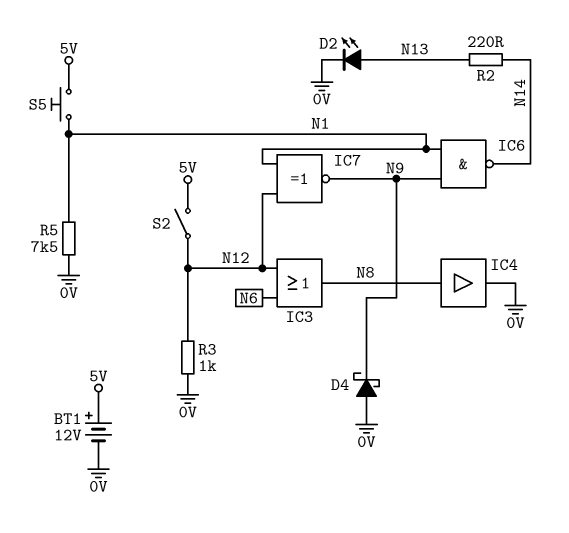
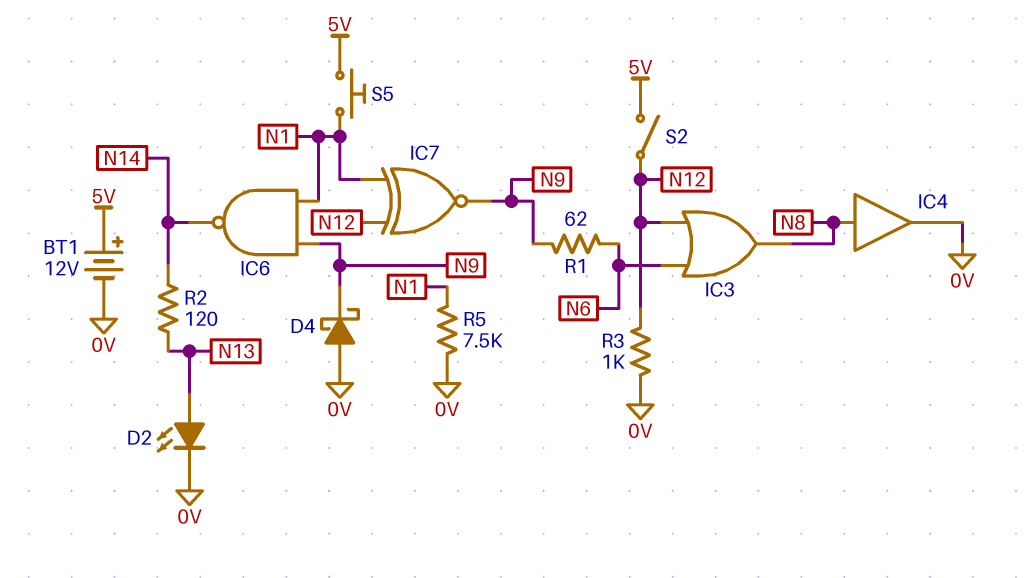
R1: none -> 62 (N6, N9)
R2: 220 (N13, N14) -> 120 (N13, N14)

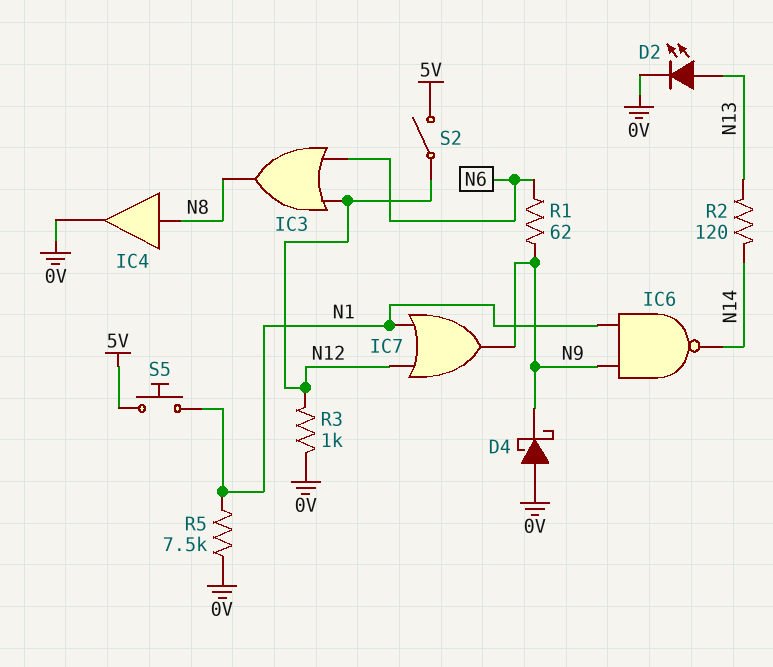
BT1: 12V (plus 5V, minus 0V) -> none
IC7: XNOR (in N1, in N12, out N9) -> OR (in N1, in N12, out N9)

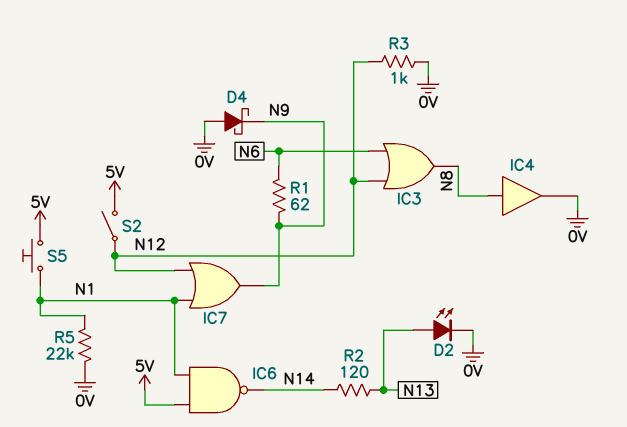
IC6: NAND (in N1, in N9, out N14) -> NAND (in 5V, in N1, out N14)
R5: 7.5k (0V, N1) -> 22k (0V, N1)

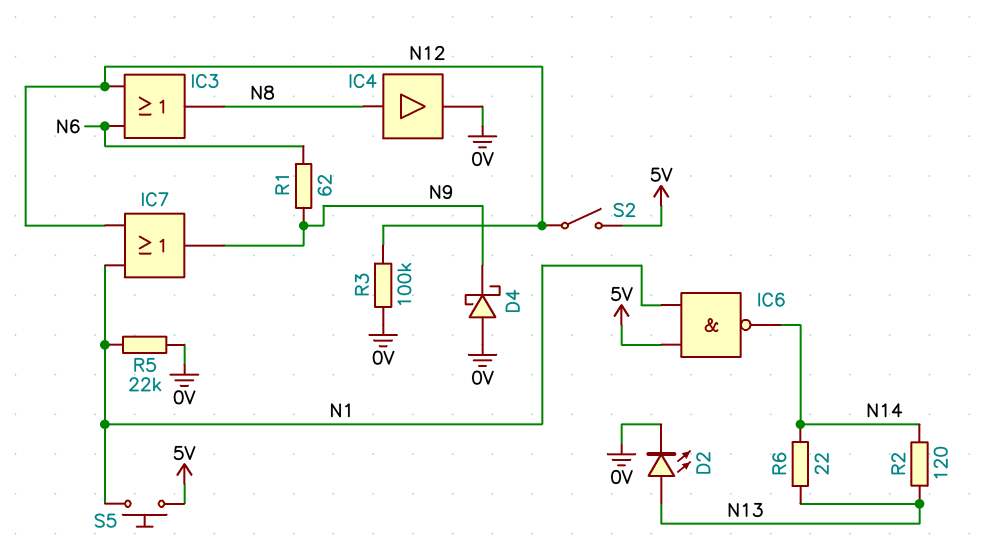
R3: 1k (0V, N12) -> 100k (0V, N12)
R6: none -> 22 (N13, N14)

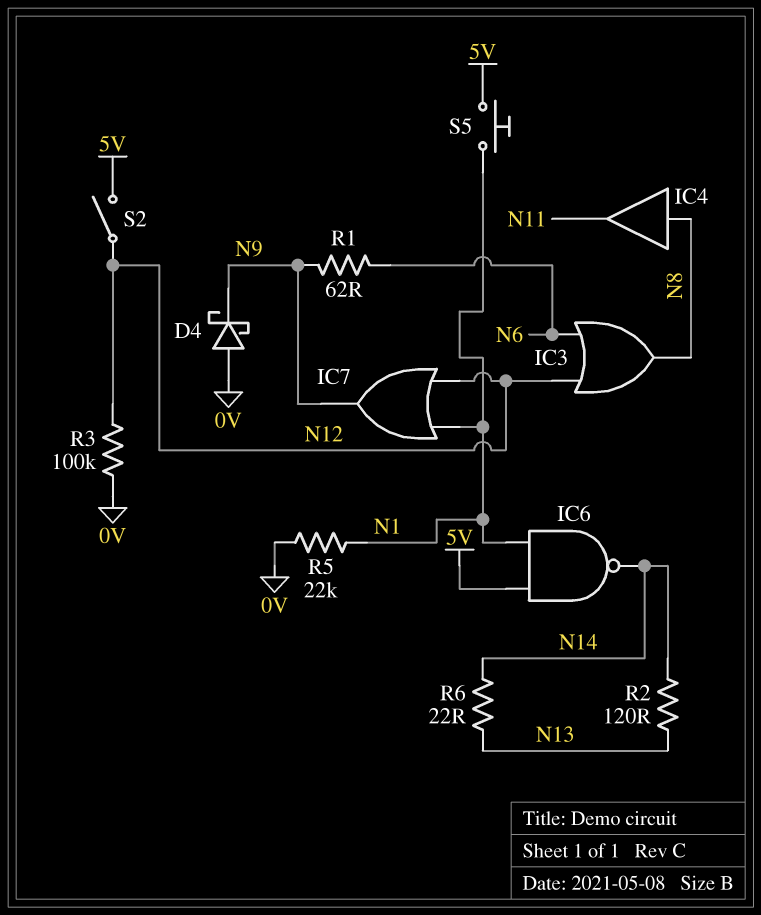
D2: LED (A N13, K 0V) -> none
IC4: buffer (in N8, out 0V) -> buffer (in N8, out N11)

